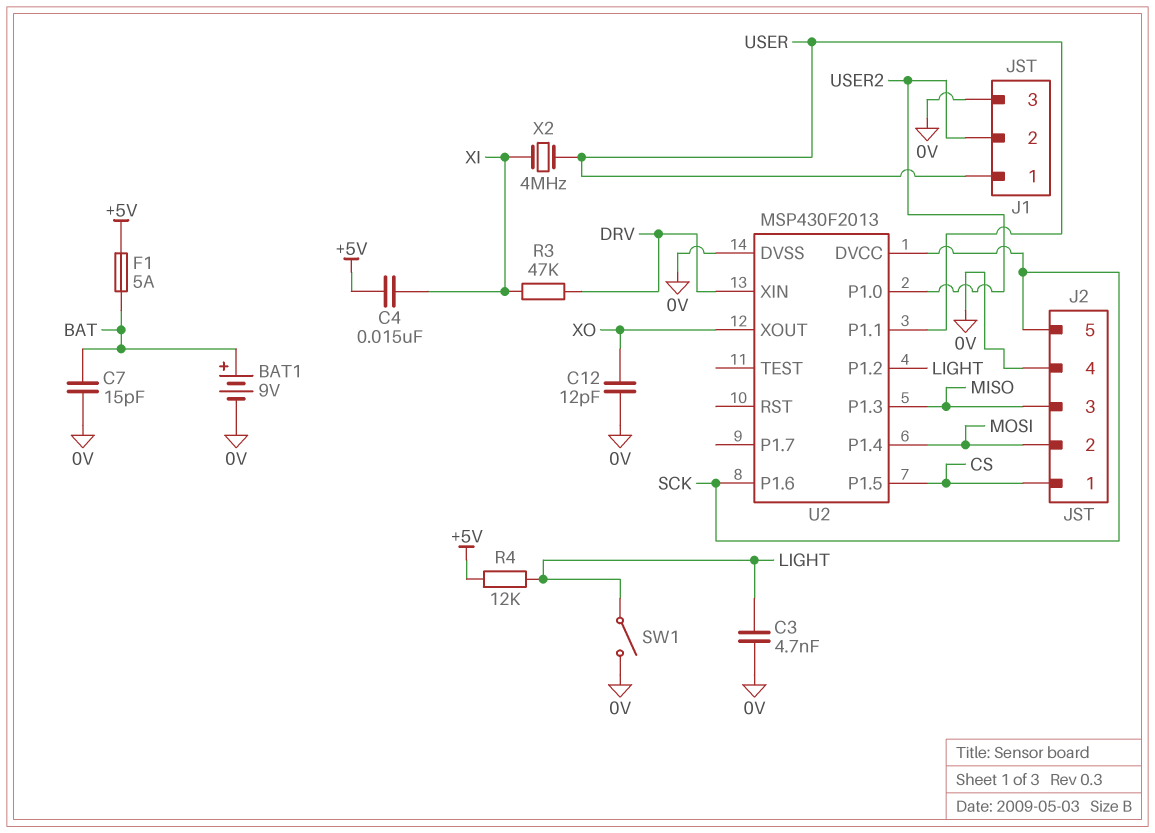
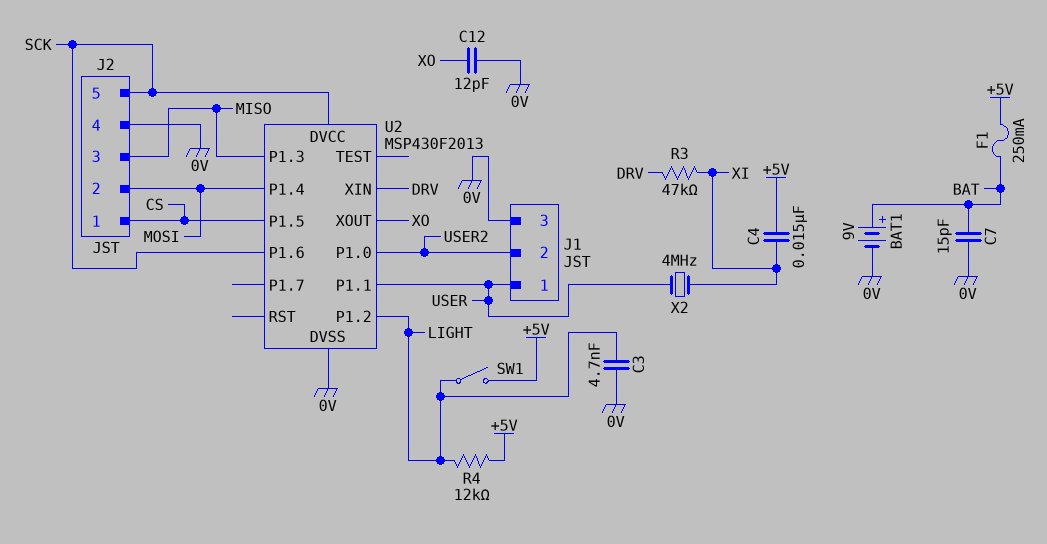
F1: 5A (+5V, BAT) -> 250mA (+5V, BAT)
SW1: switch (0V, LIGHT) -> switch (+5V, LIGHT)

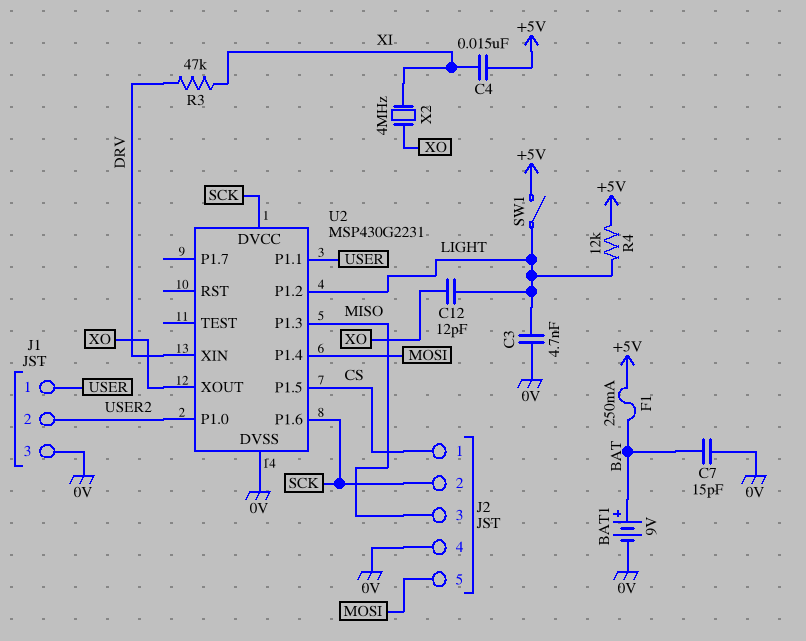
C12: 12pF (0V, XO) -> 12pF (LIGHT, XO)
J2 pin 2: MOSI -> SCK
J2 pin 5: SCK -> MOSI
U2: MSP430F2013 -> MSP430G2231
X2: 4MHz (USER, XI) -> 4MHz (XI, XO)

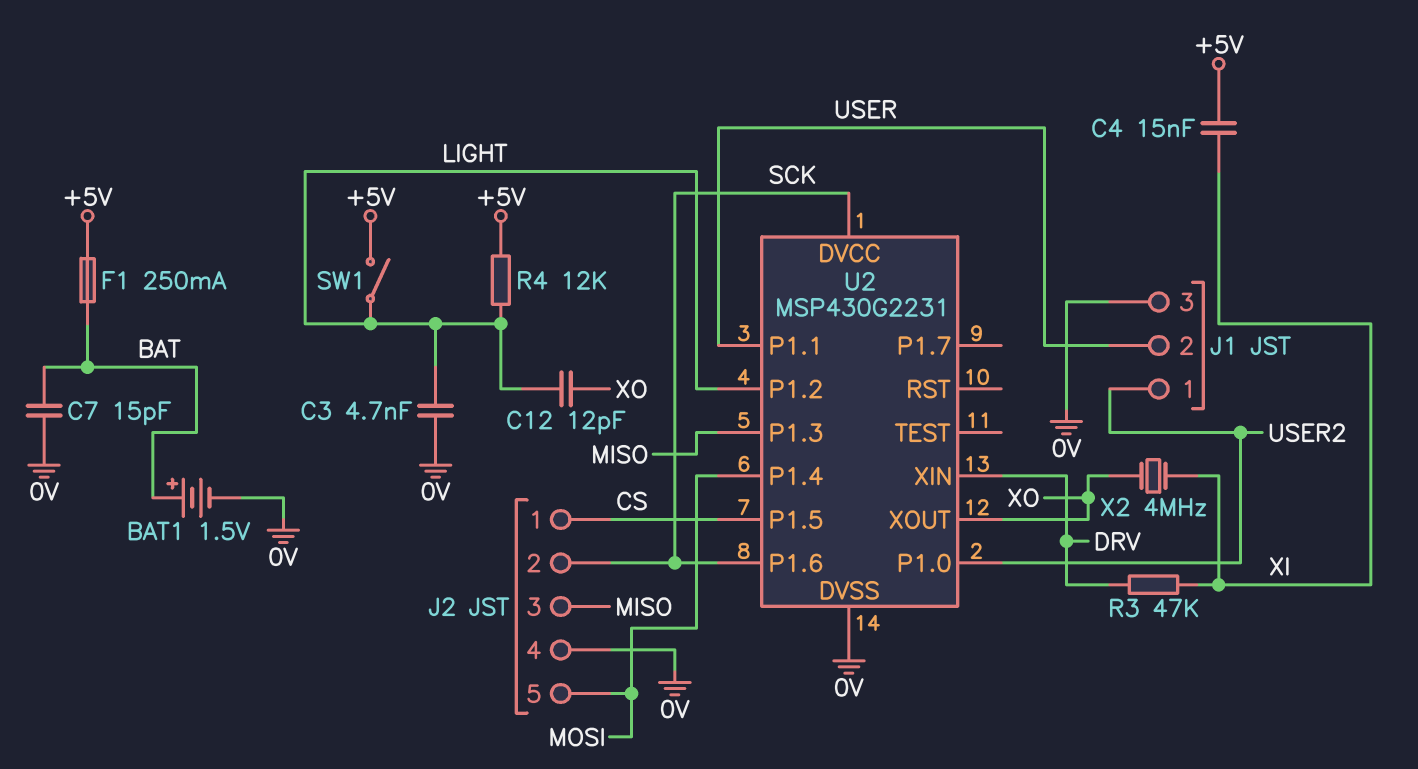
BAT1: 9V (plus BAT, minus 0V) -> 1.5V (plus BAT, minus 0V)
J1 pin 1: USER -> USER2
J1 pin 2: USER2 -> USER

